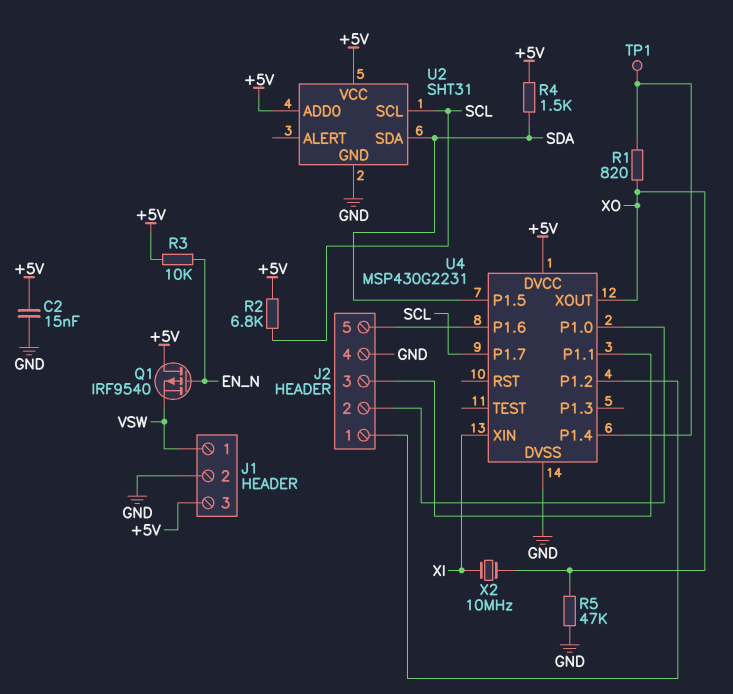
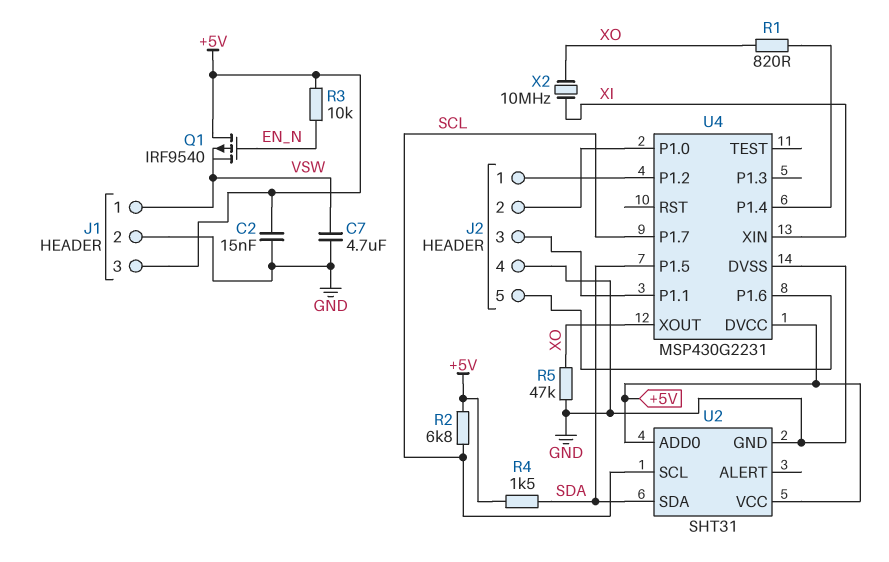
C7: none -> 4.7uF (GND, VSW)
TP1: test point (U4/P1.4) -> none

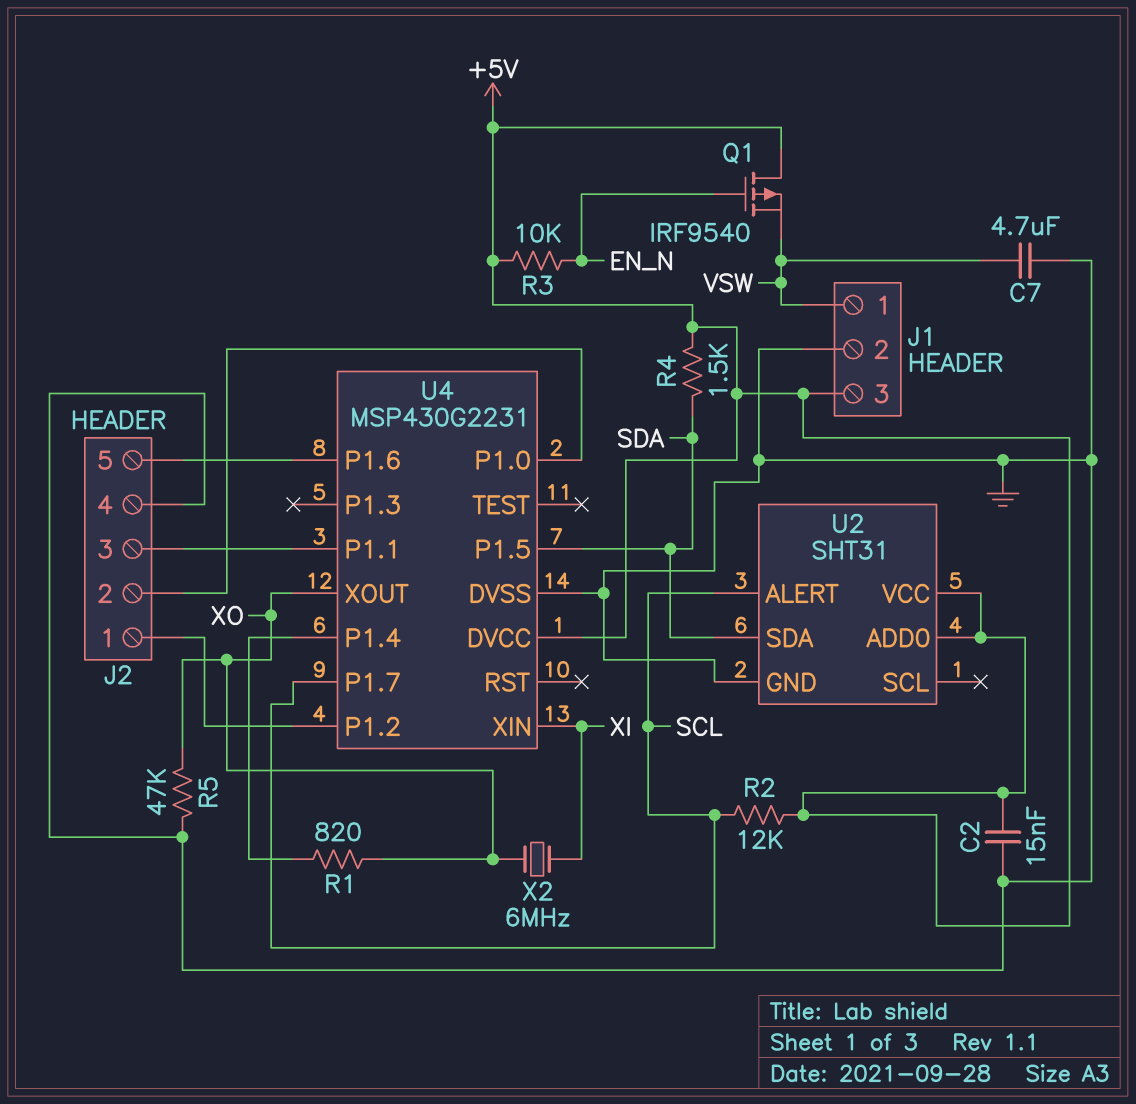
R2: 6.8k (+5V, SCL) -> 12k (+5V, SCL)
U2 pin ALERT: none -> SCL
U2 pin SCL: SCL -> none
X2: 10MHz (XI, XO) -> 6MHz (XI, XO)

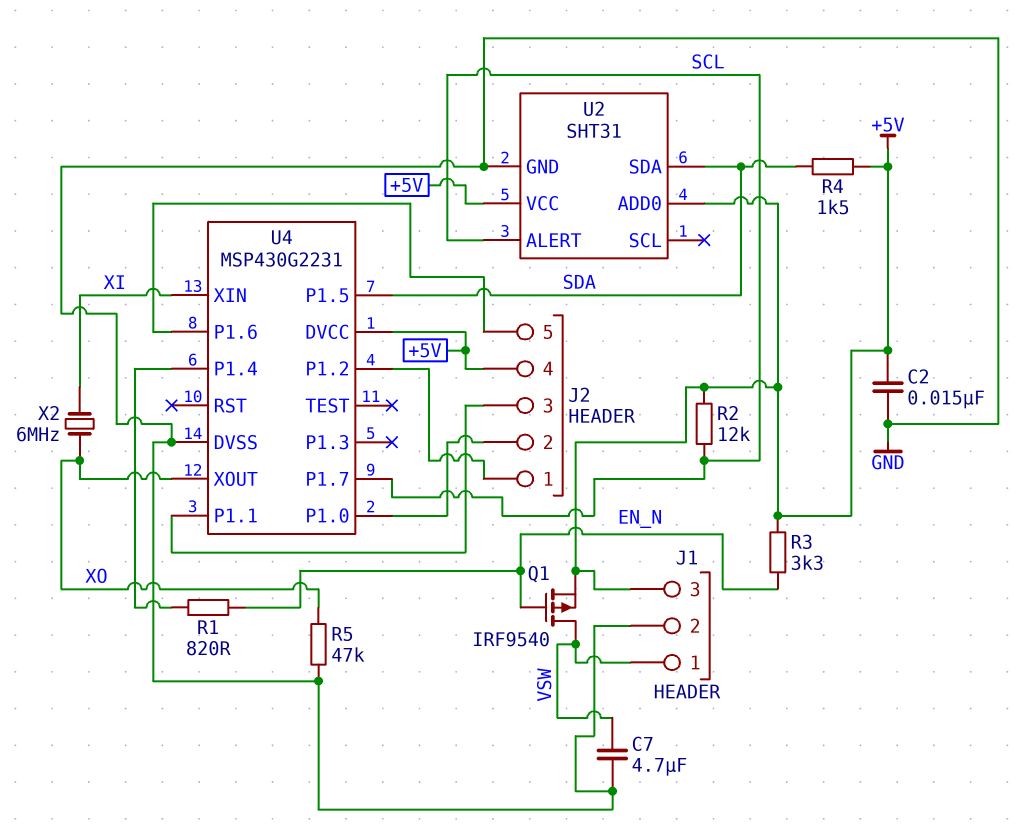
J2 pin 4: GND -> +5V
Q1: PMOS IRF9540 (G EN_N, D +5V, S VSW) -> PMOS IRF9540 (G EN_N, D VSW, S +5V)
R1: 820 (U4/P1.4, XO) -> 820 (EN_N, U4/P1.4)
R3: 10k (+5V, EN_N) -> 3.3k (+5V, EN_N)

